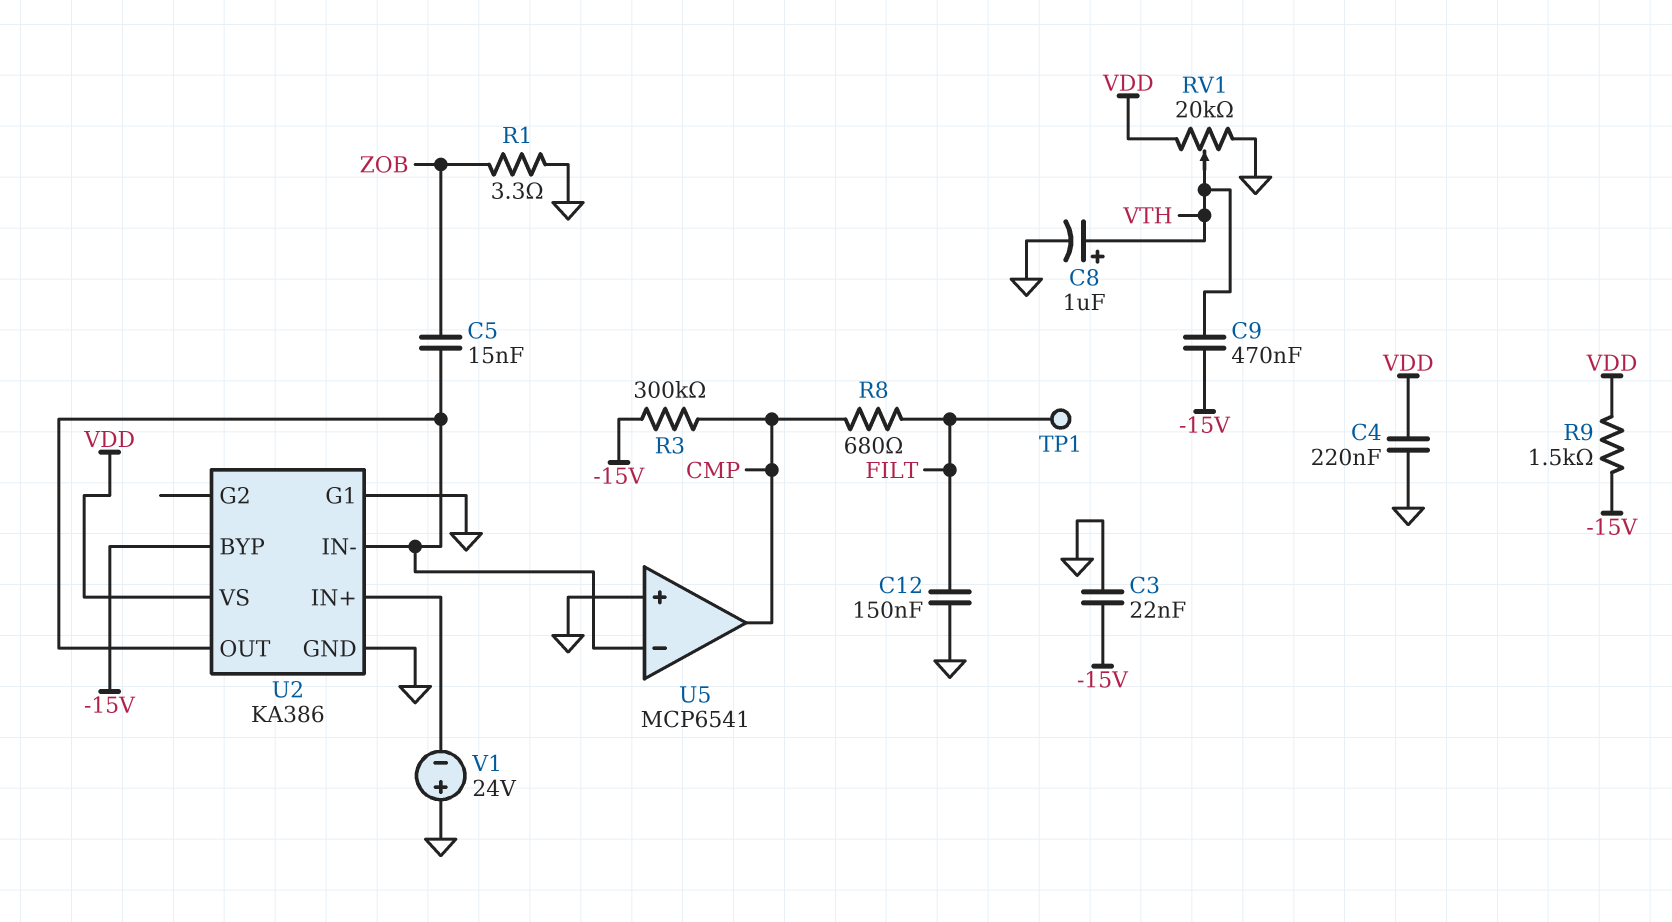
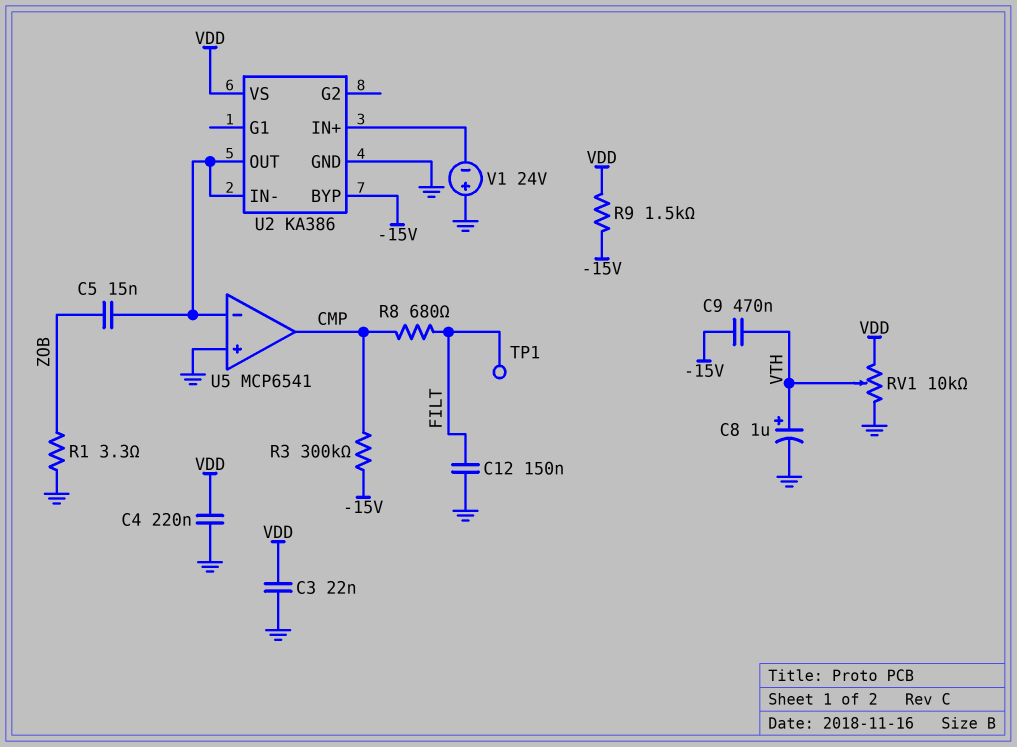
C3: 22nF (-15V, GND) -> 22nF (GND, VDD)
RV1: 20k (GND, VDD, wiper VTH) -> 10k (GND, VDD, wiper VTH)
U2 pin G1: GND -> none

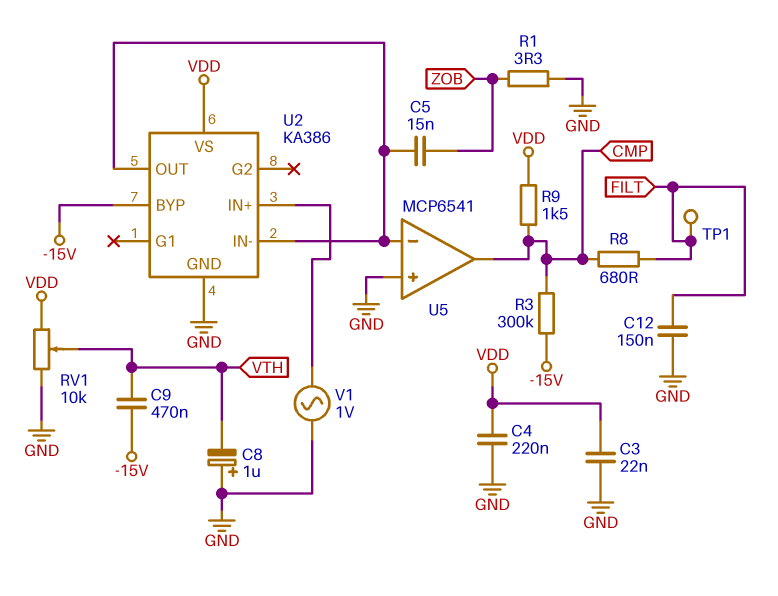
C8: 1uF (plus VTH, minus GND) -> 1uF (plus GND, minus VTH)
R9: 1.5k (-15V, VDD) -> 1.5k (CMP, VDD)
V1: 24V (plus GND, minus U2/IN+) -> AC 1V (GND, U2/IN+)

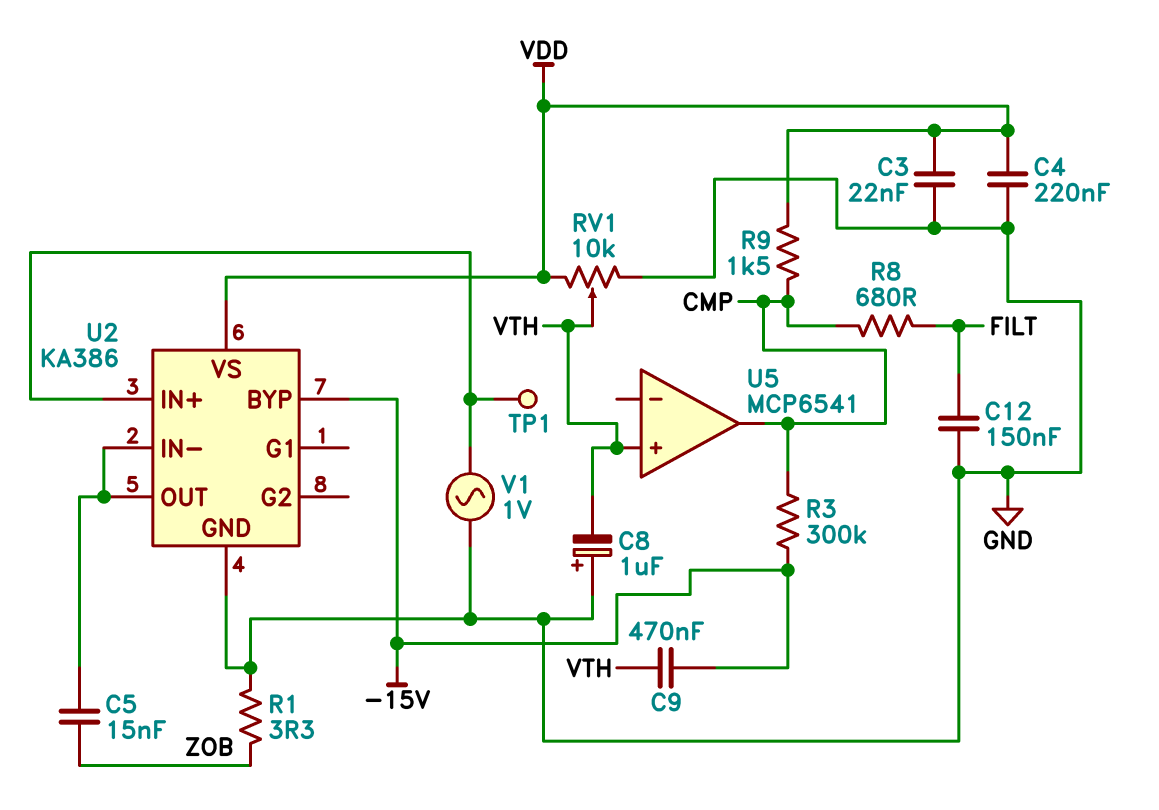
TP1: test point (FILT) -> test point (U2/IN+)
U5 pin in+: GND -> VTH
U5 pin in-: U2/IN- -> none

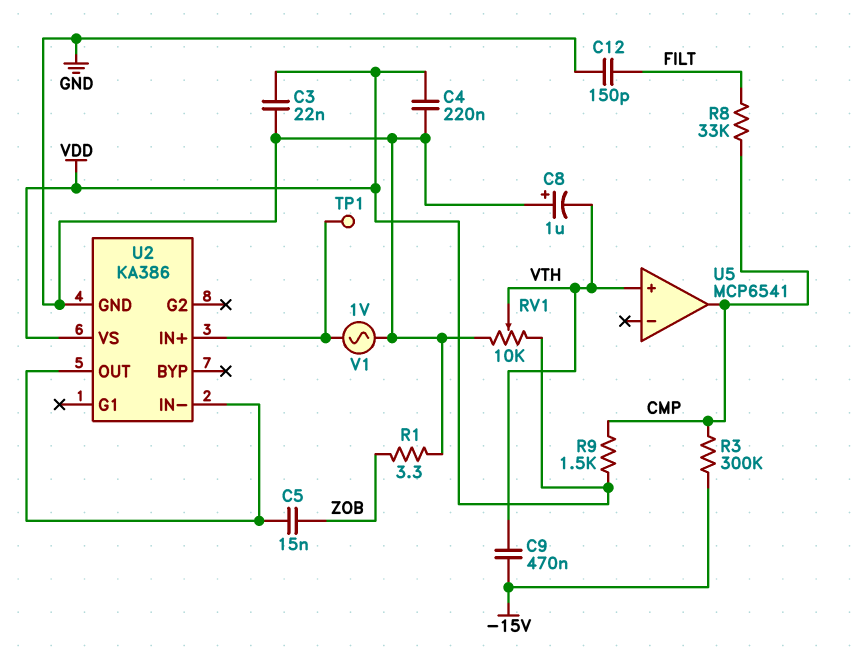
C12: 150nF (FILT, GND) -> 150pF (FILT, GND)
R8: 680 (CMP, FILT) -> 33k (CMP, FILT)
U2 pin BYP: -15V -> none

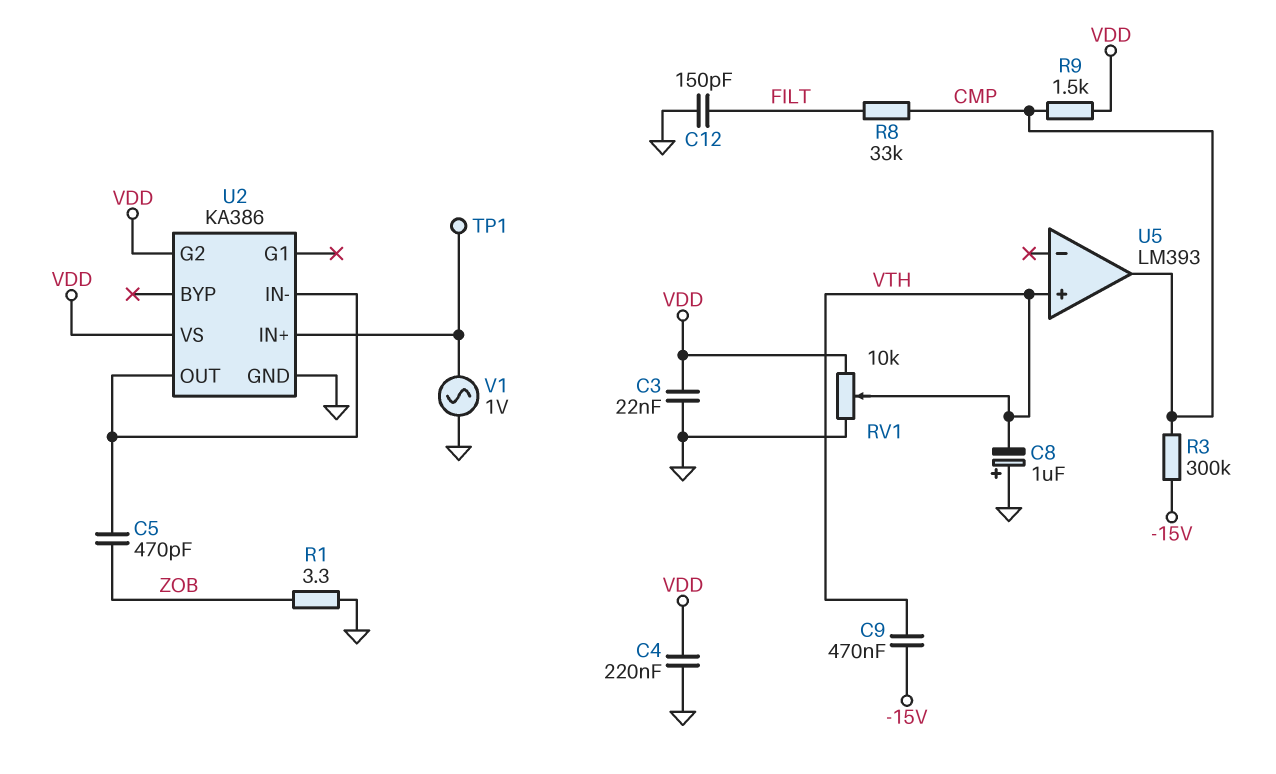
C5: 15nF (U2/IN-, ZOB) -> 470pF (U2/IN-, ZOB)
U2 pin G2: none -> VDD
U5: MCP6541 -> LM393

